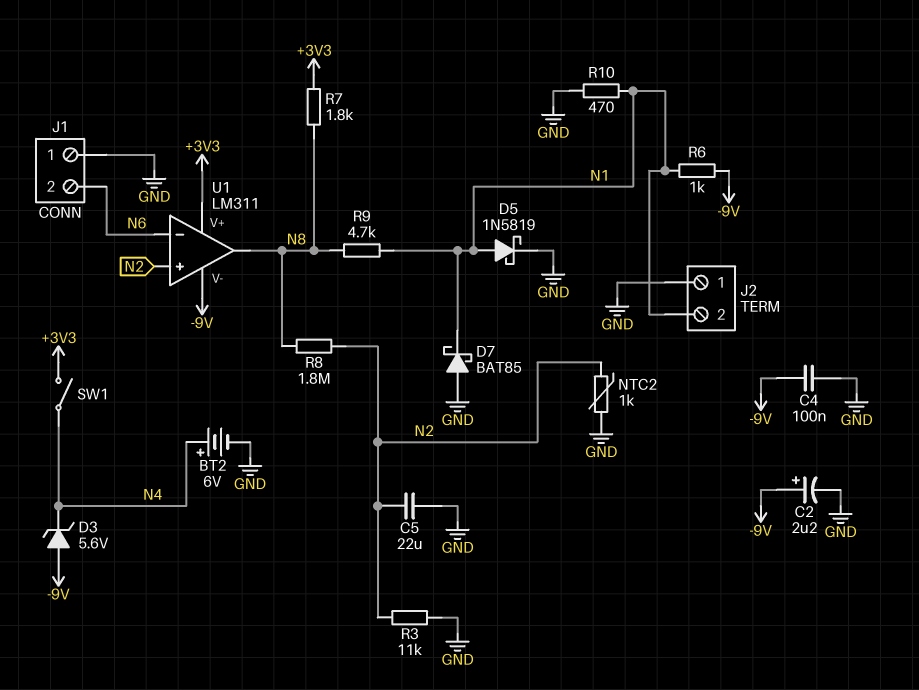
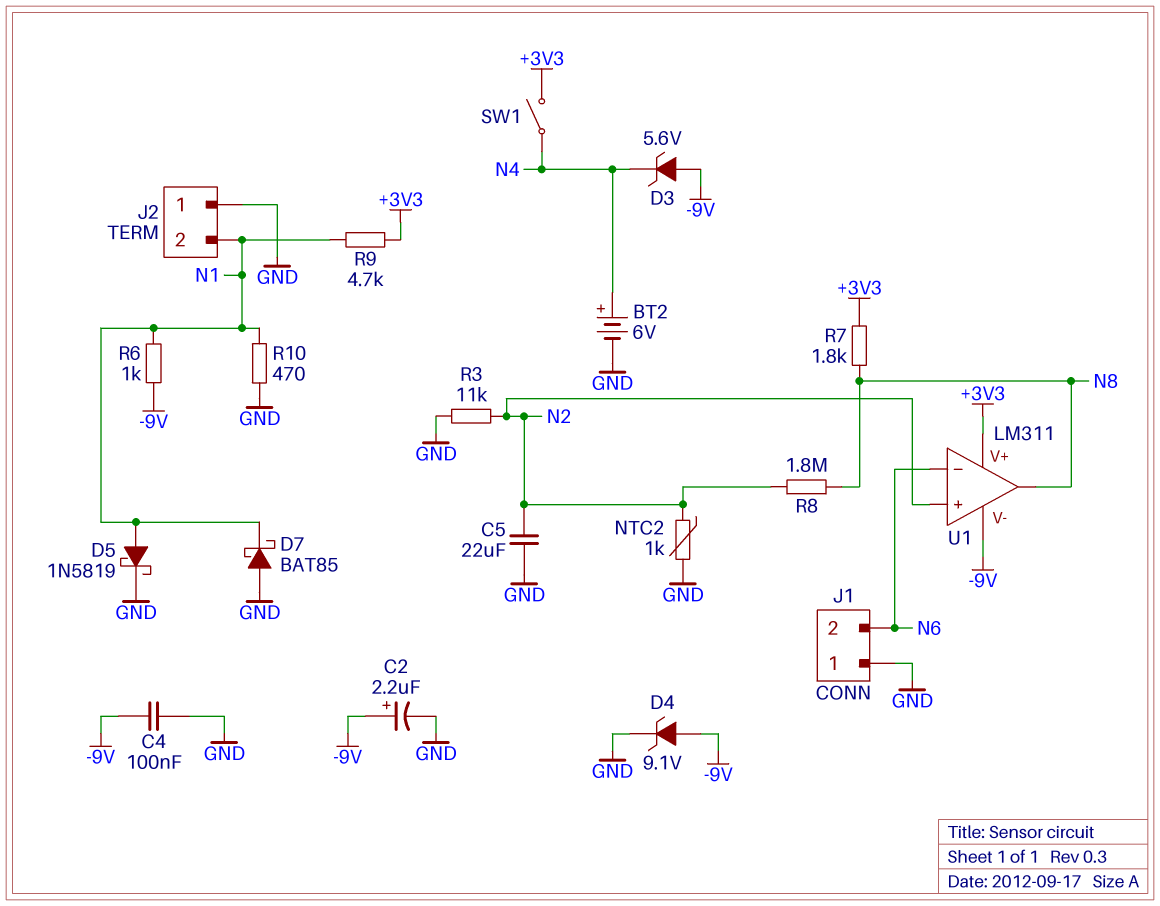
D4: none -> zener 9.1V (A -9V, K GND)
R9: 4.7k (N1, N8) -> 4.7k (+3V3, N1)

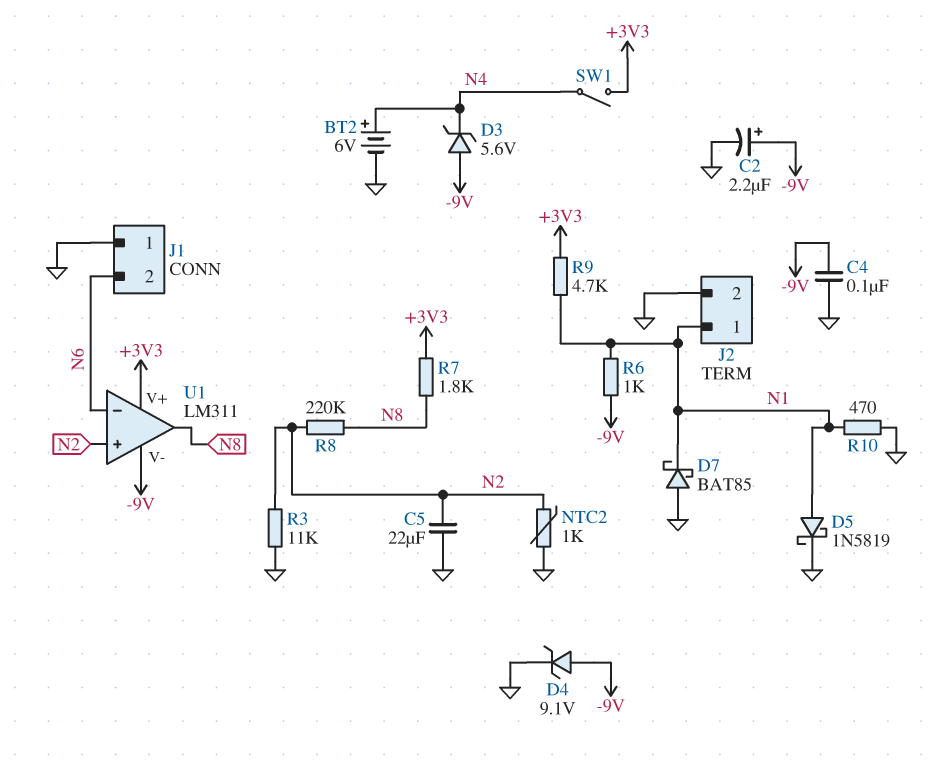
J2 pin 1: GND -> N1
J2 pin 2: N1 -> GND
R8: 1.8M (N2, N8) -> 220k (N2, N8)

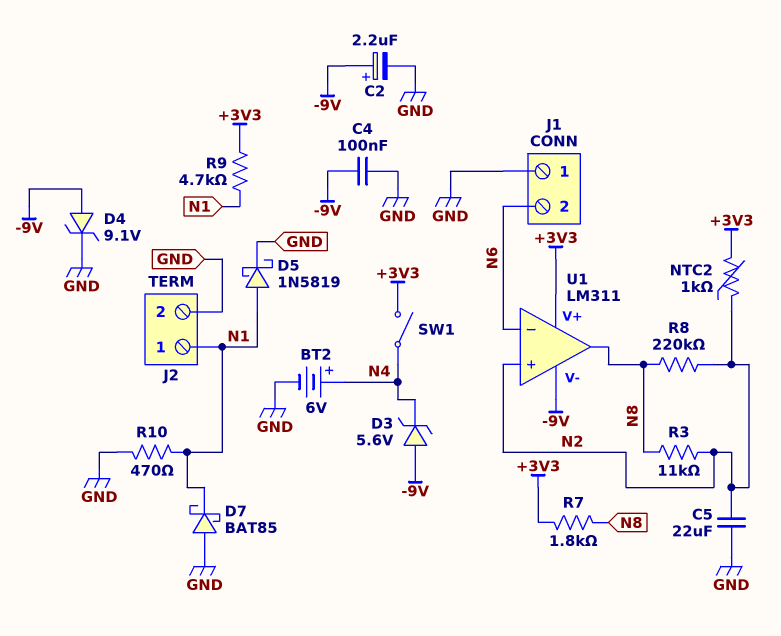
NTC2: 1k (GND, N2) -> 1k (+3V3, N2)
R3: 11k (GND, N2) -> 11k (N2, N8)
R6: 1k (-9V, N1) -> none

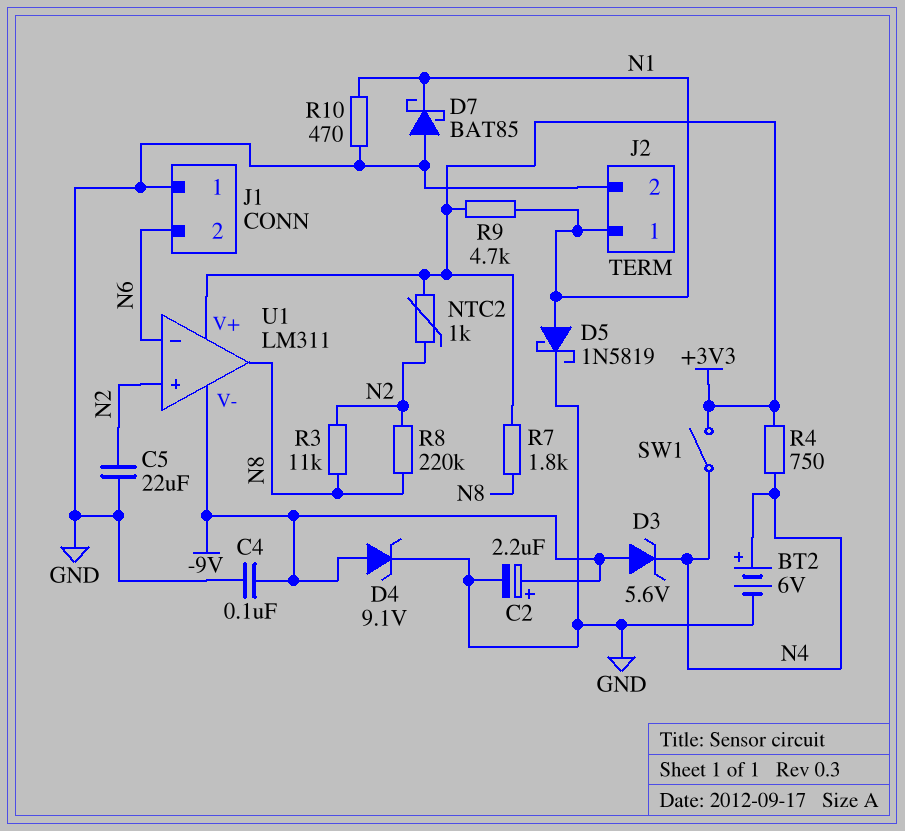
R4: none -> 750 (+3V3, N4)

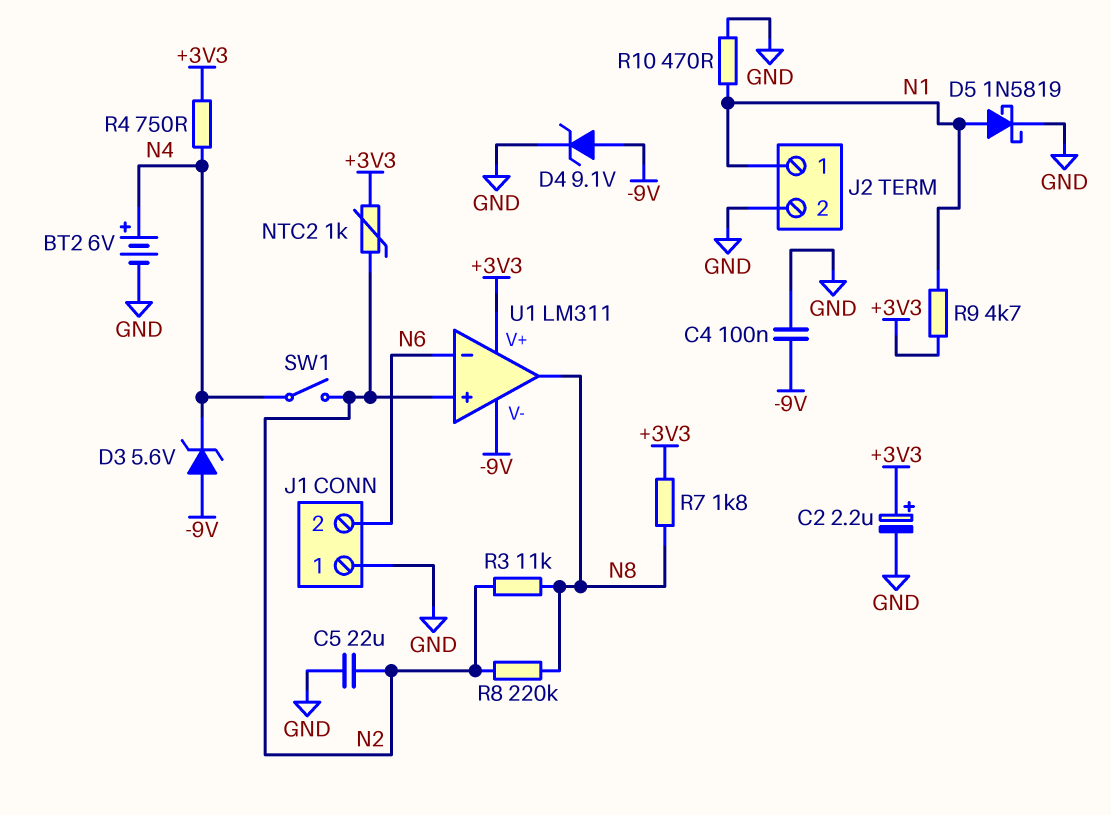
C2: 2.2uF (plus -9V, minus GND) -> 2.2uF (plus +3V3, minus GND)
D7: schottky BAT85 (A GND, K N1) -> none
SW1: switch (+3V3, N4) -> switch (N2, N4)

